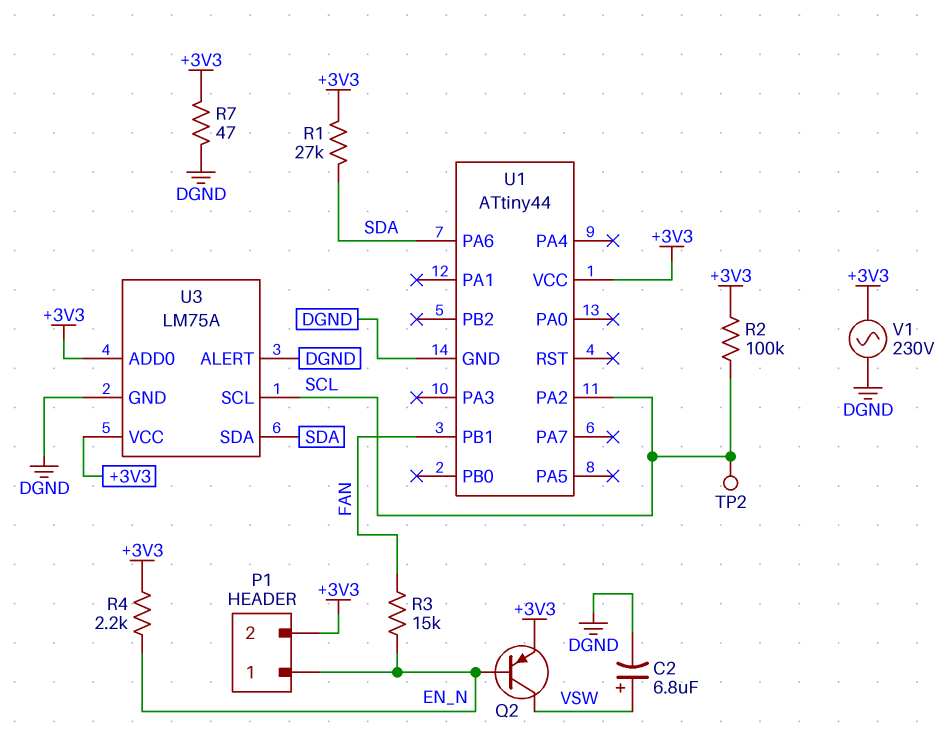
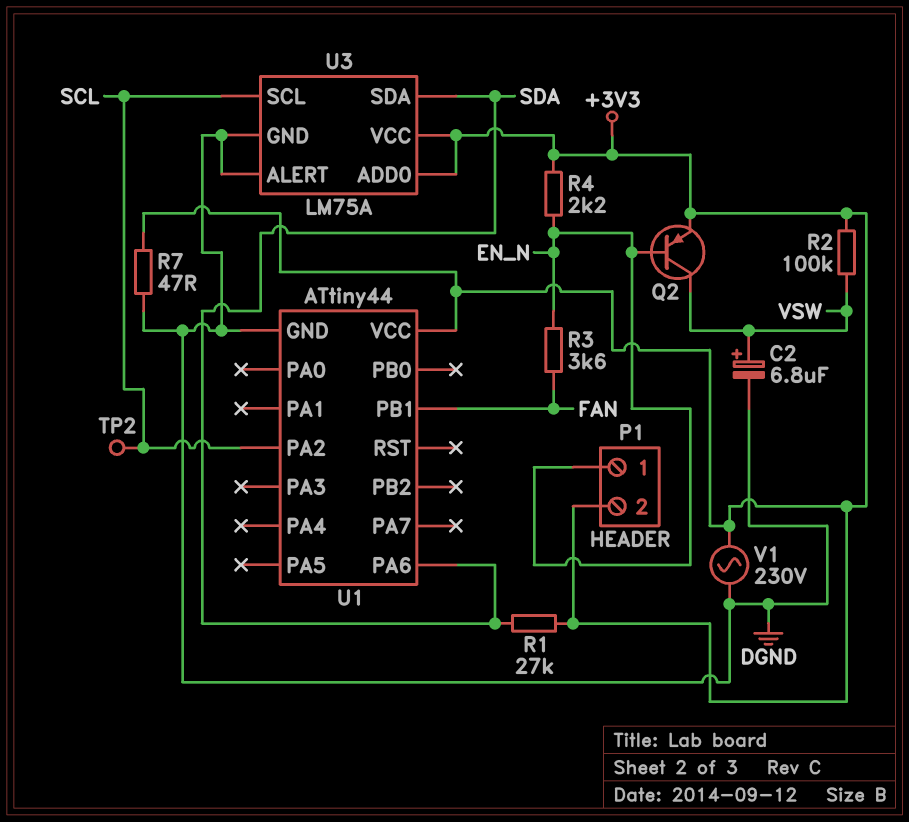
R2: 100k (+3V3, SCL) -> 100k (+3V3, VSW)
R3: 15k (EN_N, FAN) -> 3.6k (EN_N, FAN)

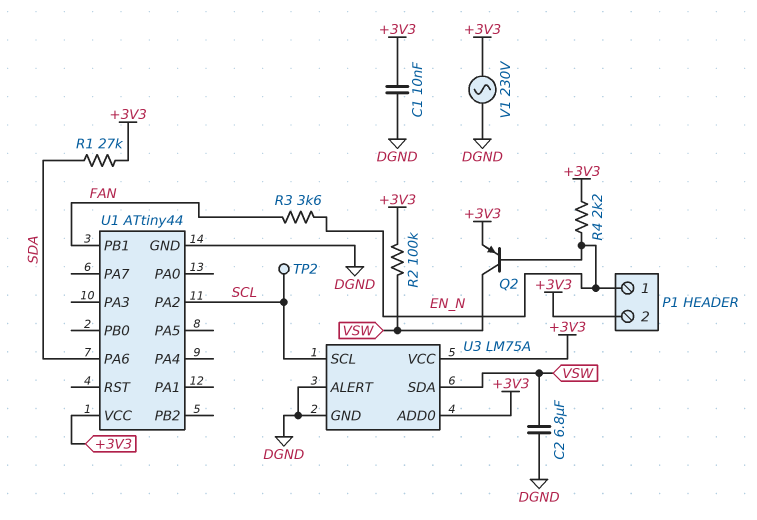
C1: none -> 10nF (+3V3, DGND)
C2: 6.8uF (plus VSW, minus DGND) -> 6.8uF (DGND, VSW)
R7: 47 (+3V3, DGND) -> none
U3 pin SDA: SDA -> VSW

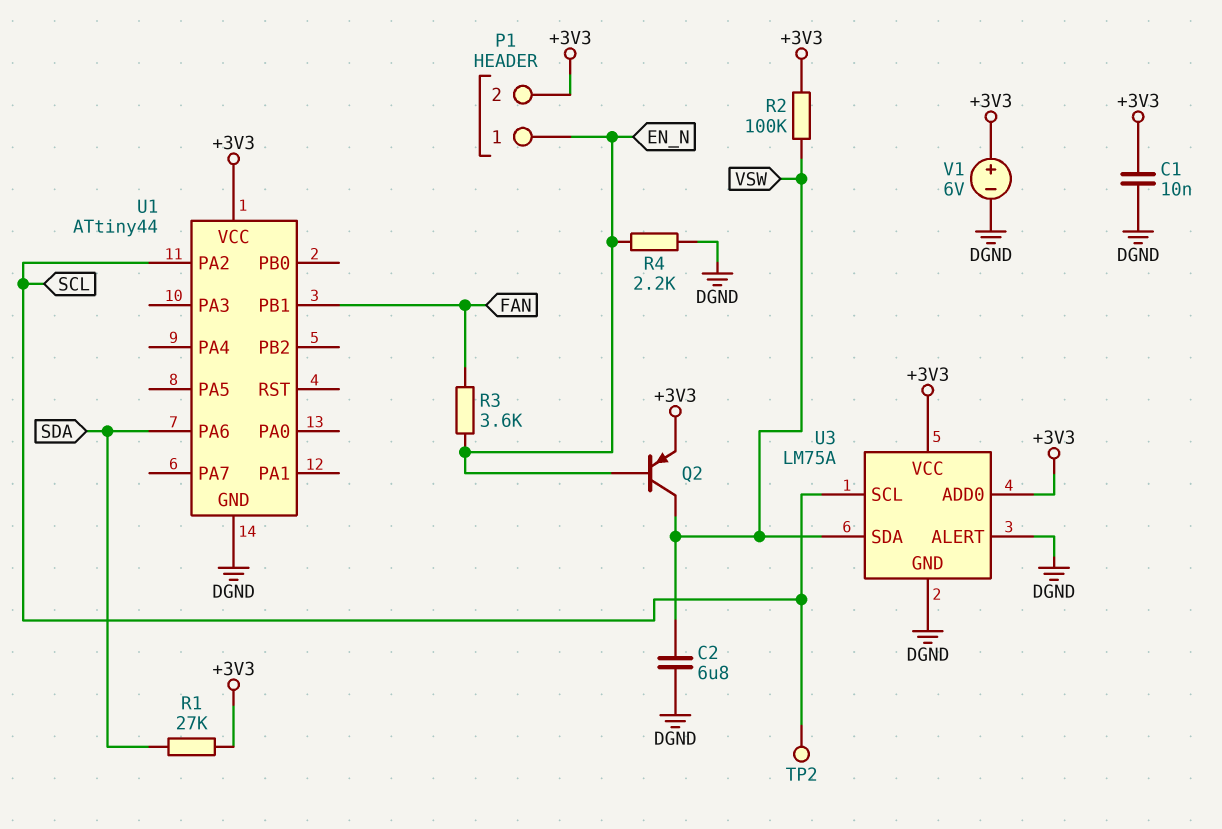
R4: 2.2k (+3V3, EN_N) -> 2.2k (DGND, EN_N)
V1: AC 230V (+3V3, DGND) -> 6V (plus +3V3, minus DGND)

